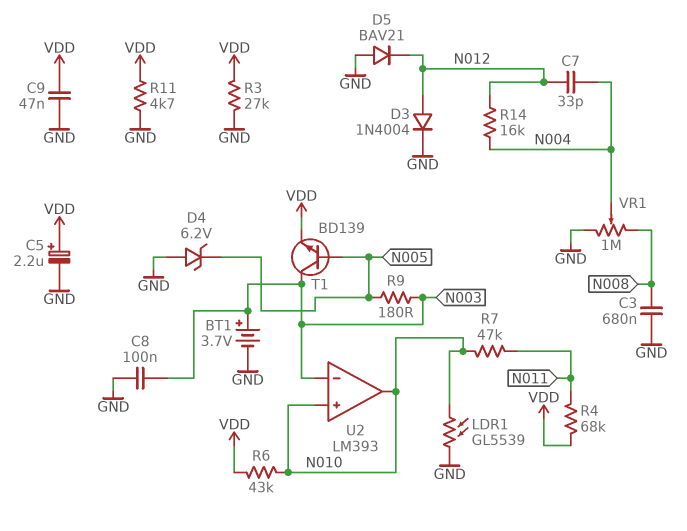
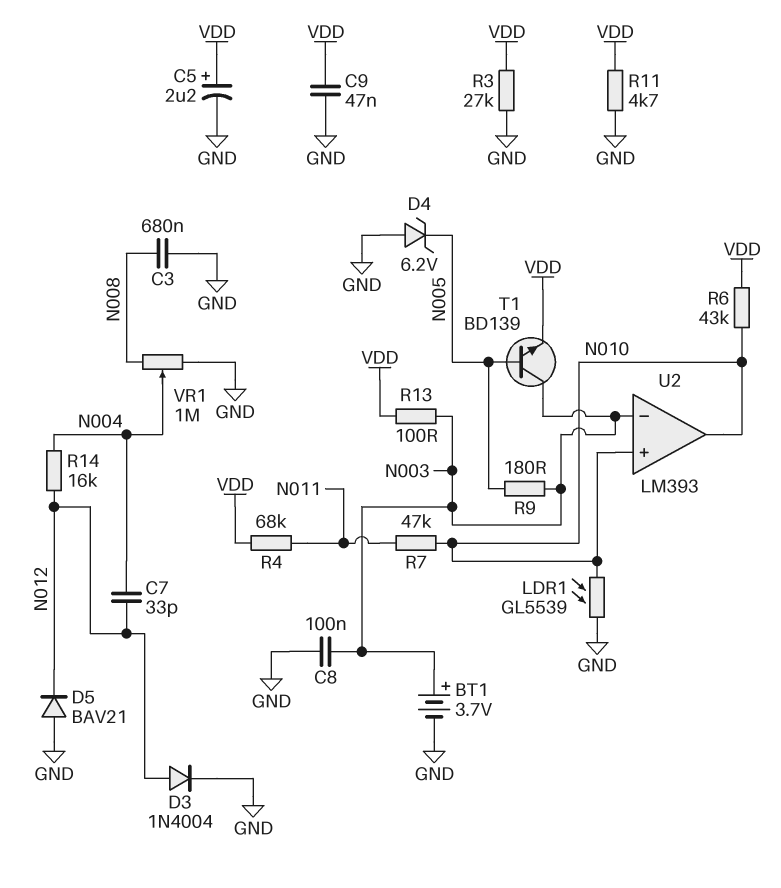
R13: none -> 100 (N003, VDD)

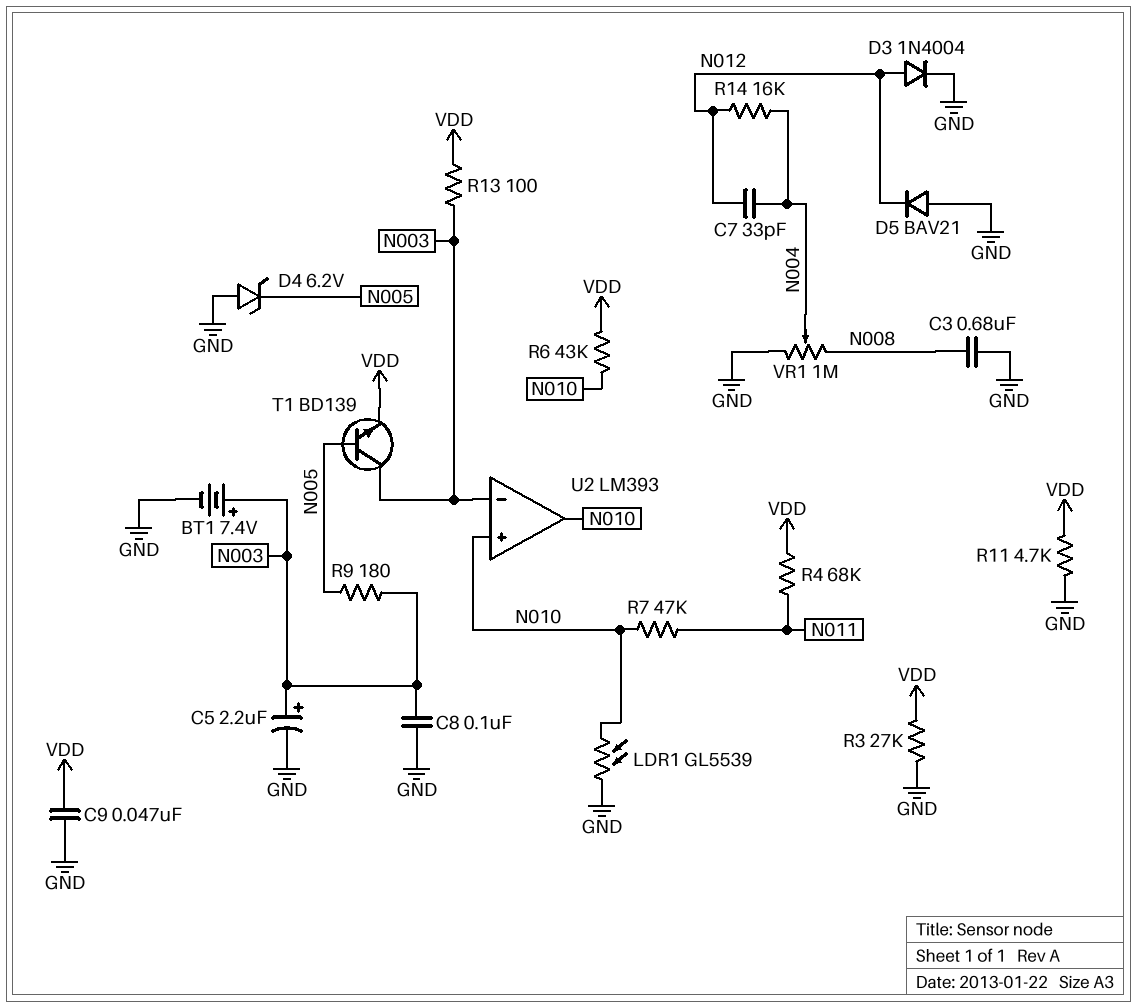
BT1: 3.7V (plus N003, minus GND) -> 7.4V (plus N003, minus GND)
C5: 2.2uF (plus VDD, minus GND) -> 2.2uF (plus N003, minus GND)

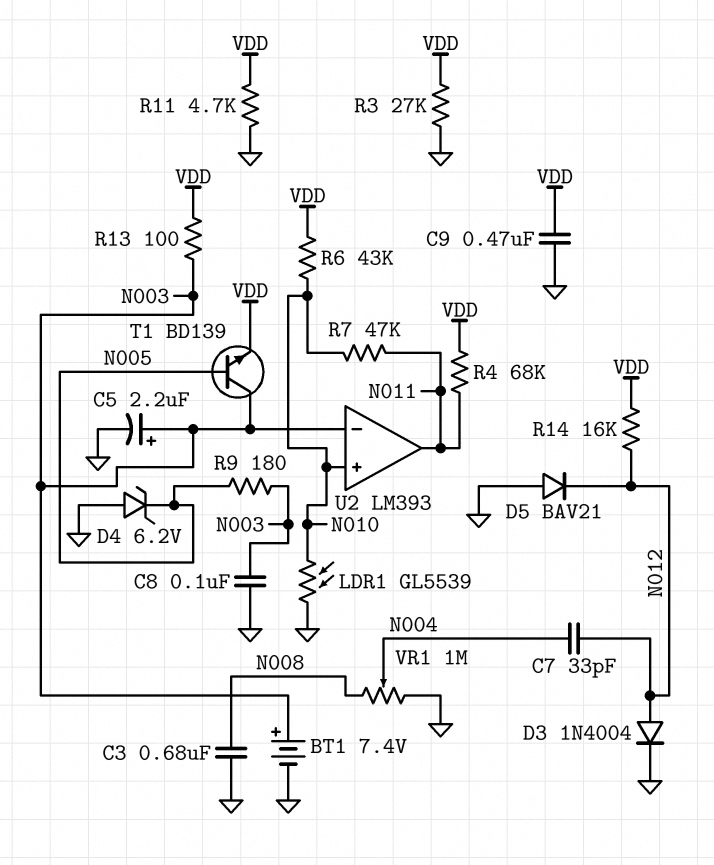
C9: 47nF (GND, VDD) -> 470nF (GND, VDD)
R14: 16k (N004, N012) -> 16k (N012, VDD)
U2 pin out: N010 -> N011

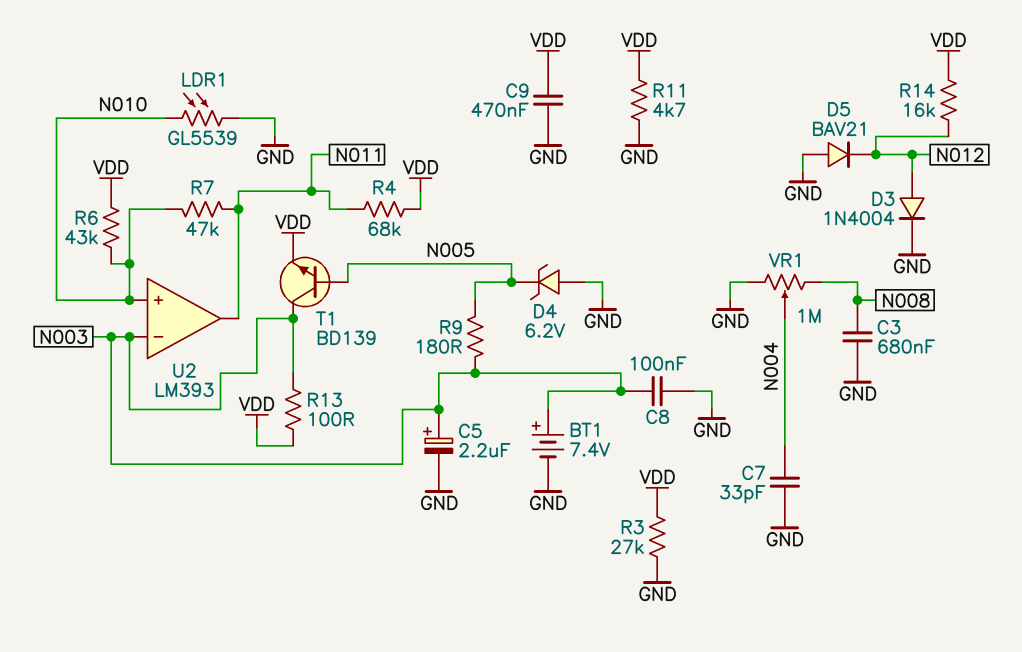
C7: 33pF (N004, N012) -> 33pF (GND, N004)

